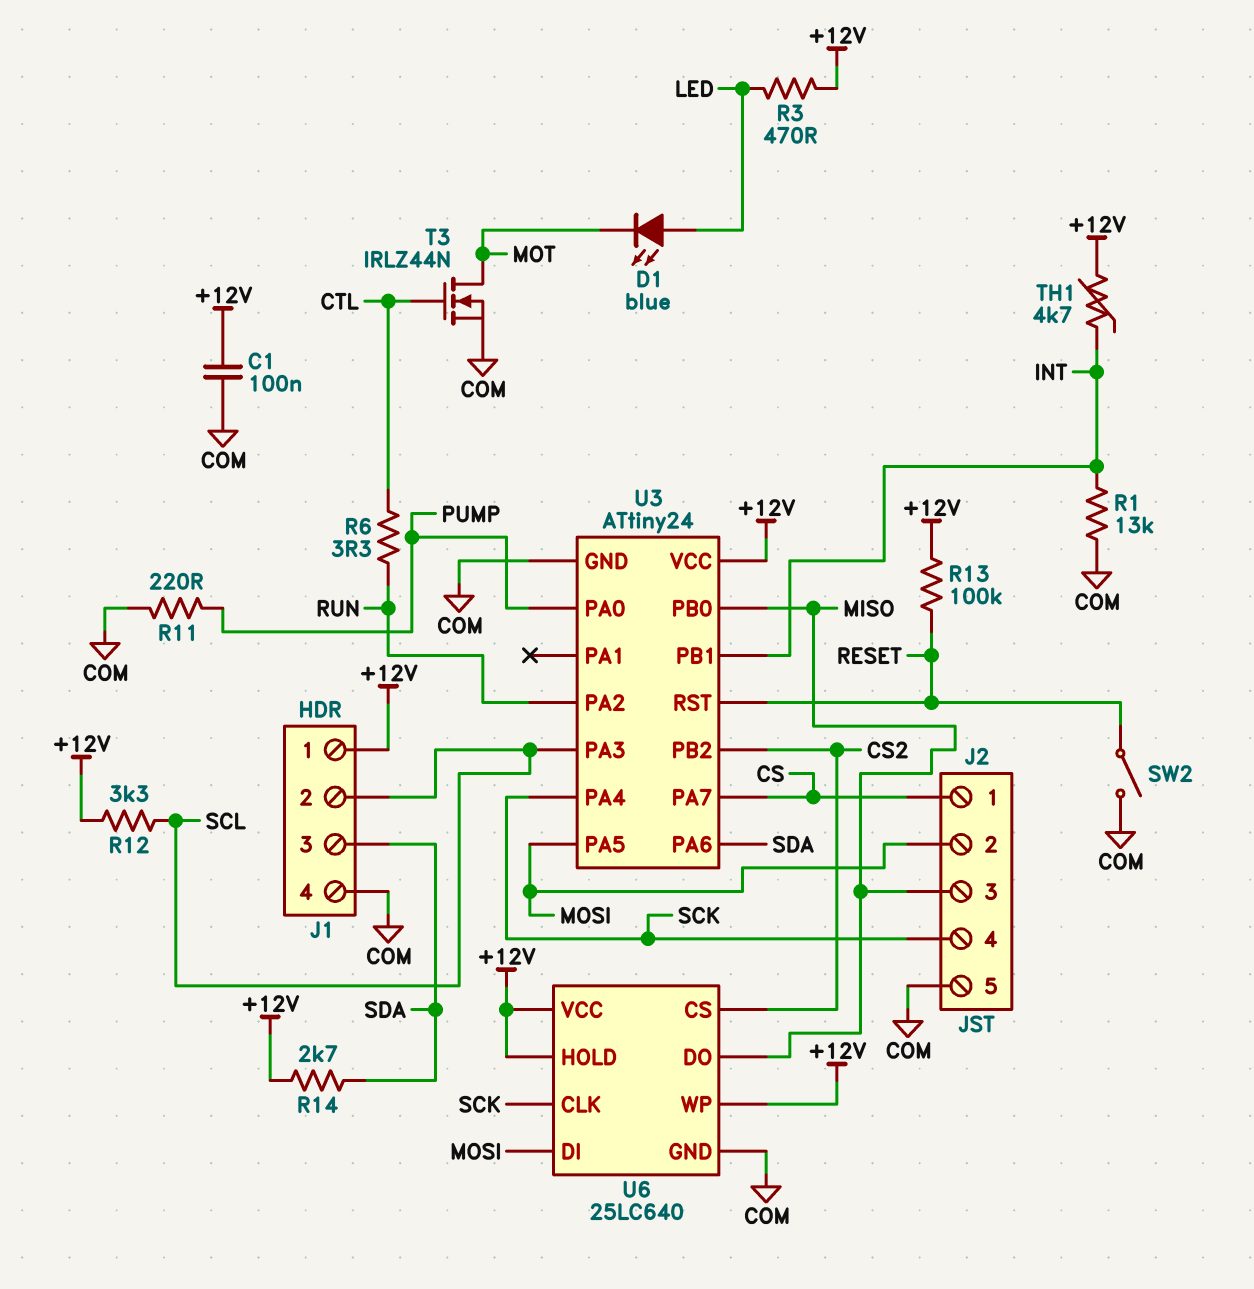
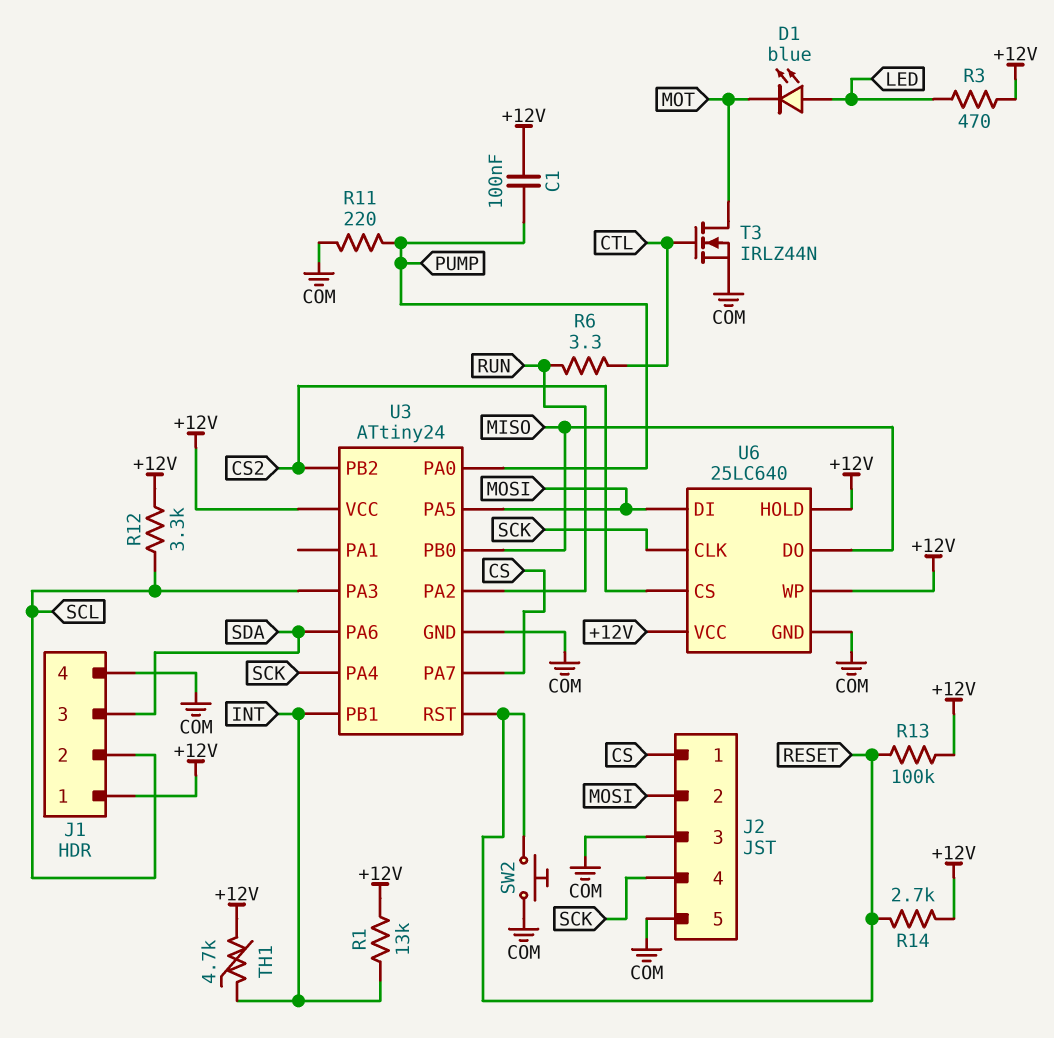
C1: 100nF (+12V, COM) -> 100nF (+12V, PUMP)
J2 pin 3: MISO -> COM
R1: 13k (COM, INT) -> 13k (+12V, INT)
R14: 2.7k (+12V, SDA) -> 2.7k (+12V, RESET)
SW2: switch (COM, RESET) -> button (COM, RESET)

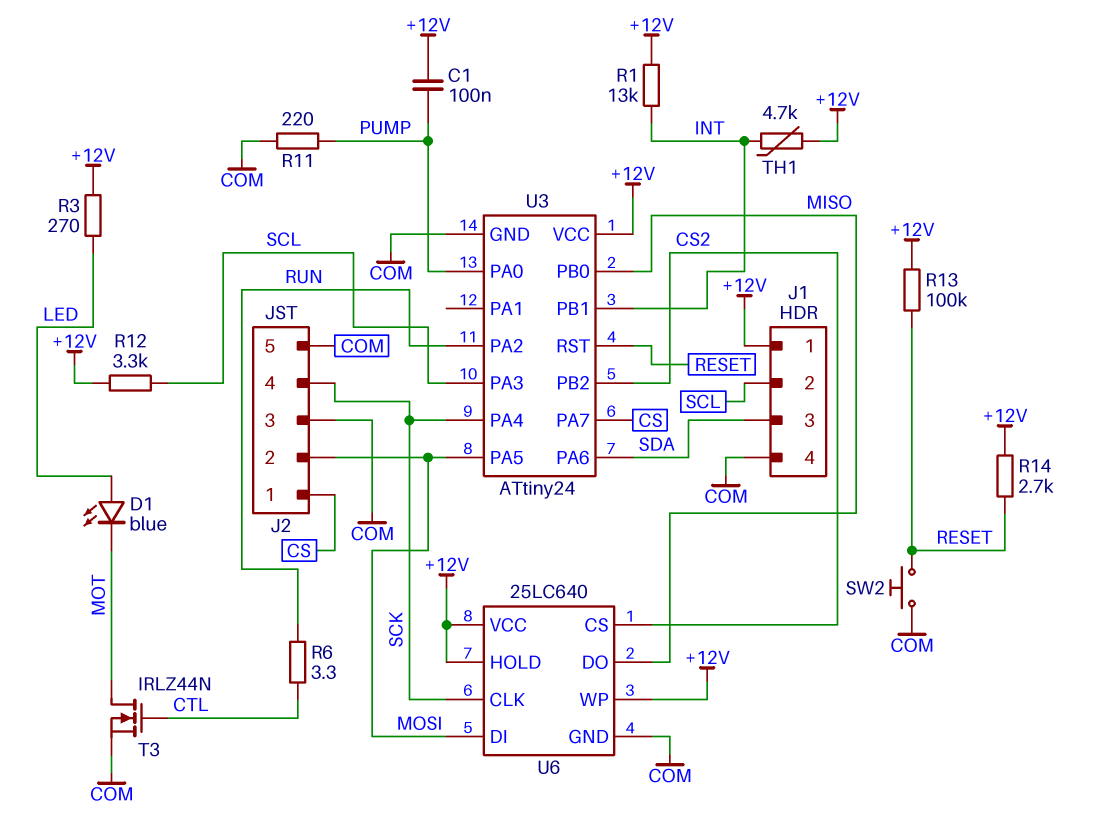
R3: 470 (+12V, LED) -> 270 (+12V, LED)

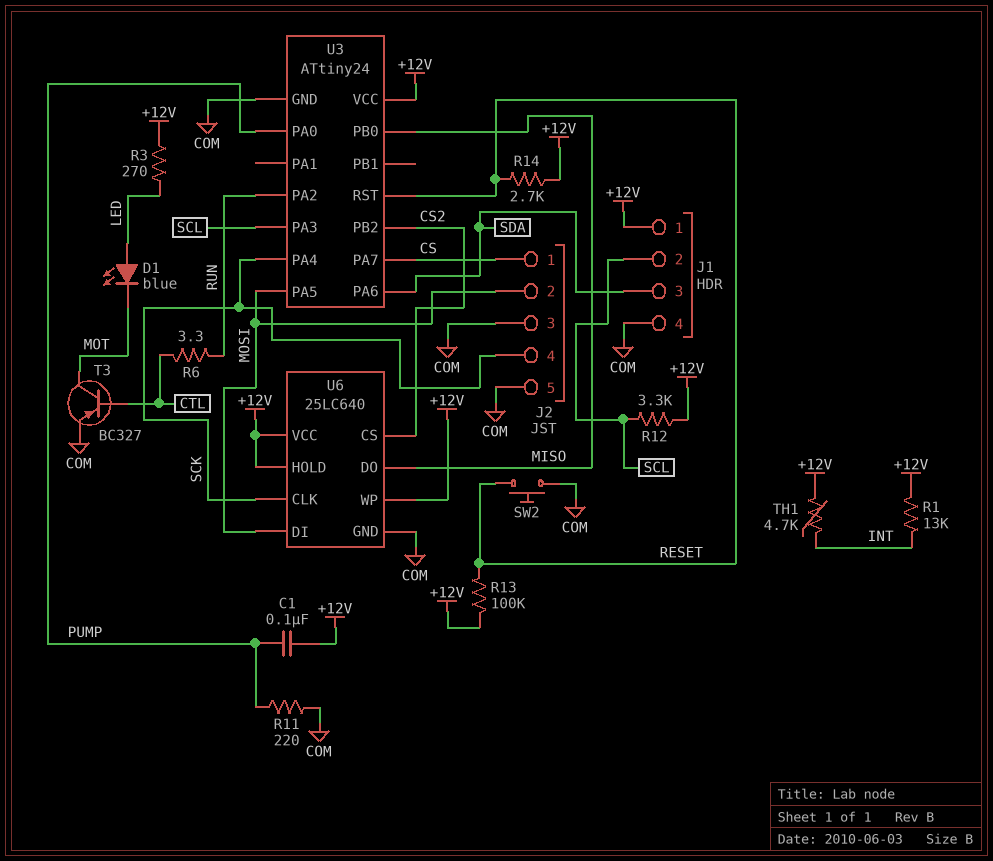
T3: NMOS IRLZ44N (G CTL, D MOT, S COM) -> PNP BC327 (B CTL, C MOT, E COM)
U3 pin PB1: INT -> none

